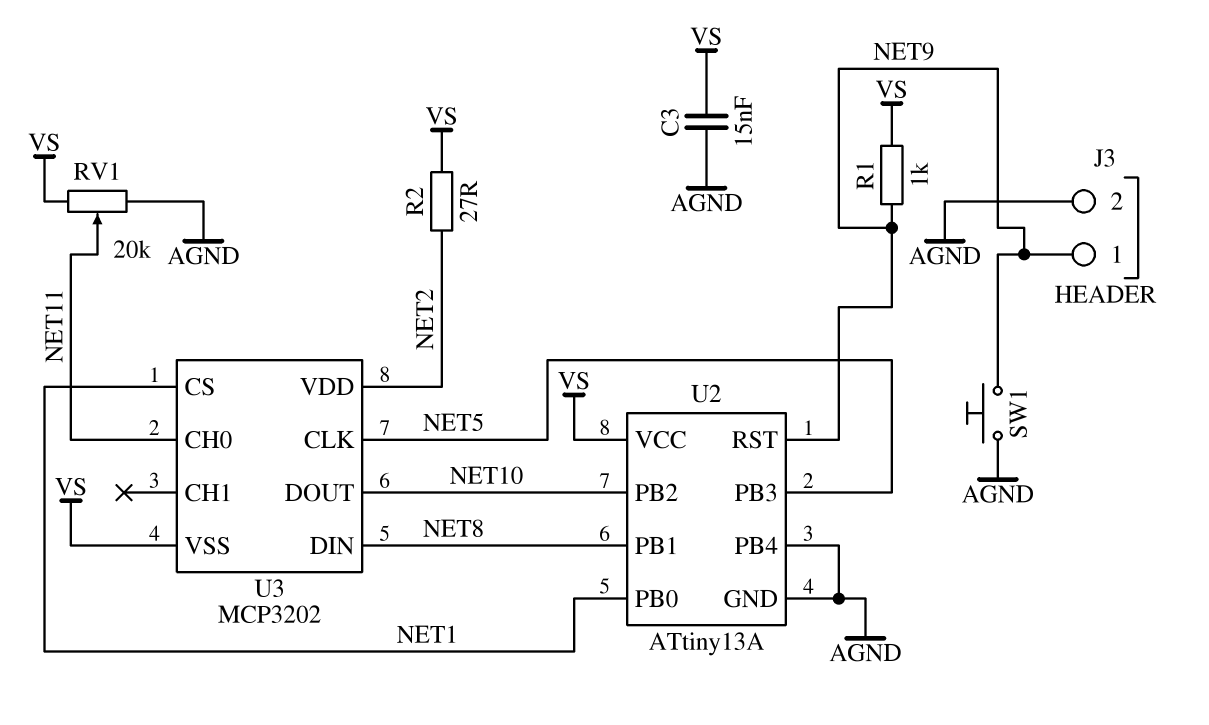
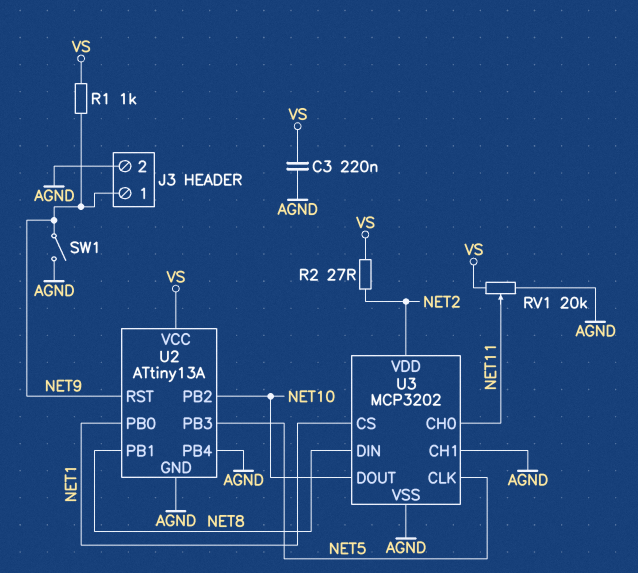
C3: 15nF (AGND, VS) -> 220nF (AGND, VS)
SW1: button (AGND, NET9) -> switch (AGND, NET9)
U3 pin CH1: none -> AGND
U3 pin VSS: VS -> AGND

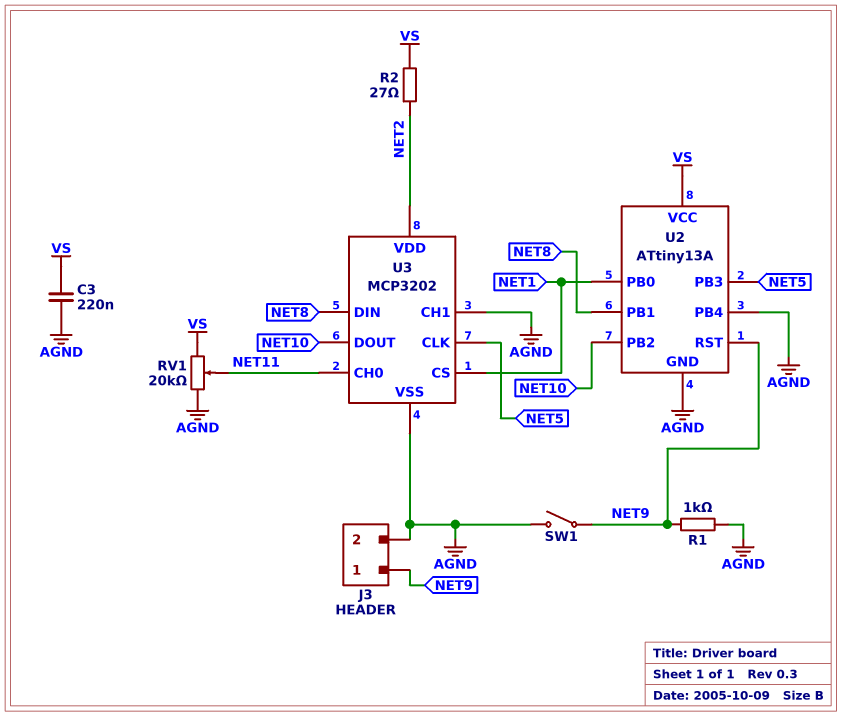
R1: 1k (NET9, VS) -> 1k (AGND, NET9)

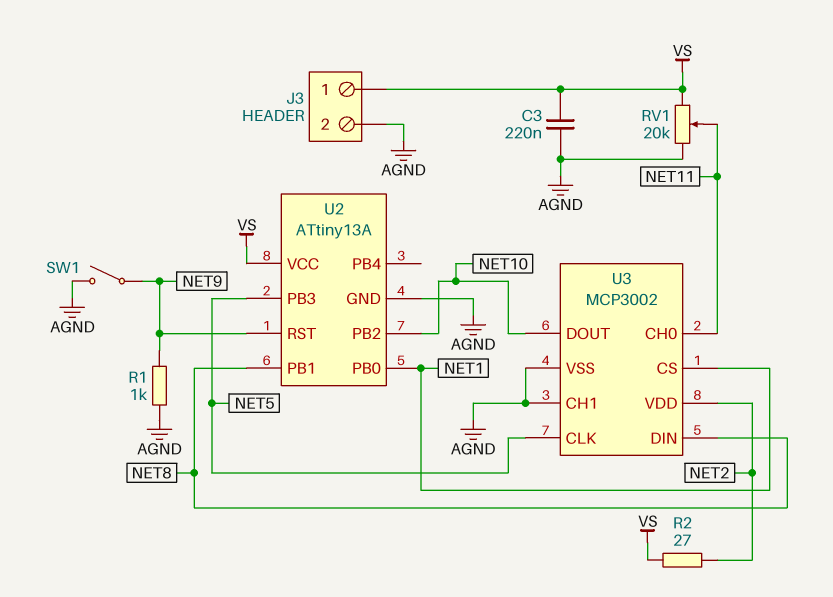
J3 pin 1: NET9 -> VS
U2 pin PB4: AGND -> none
U3: MCP3202 -> MCP3002

